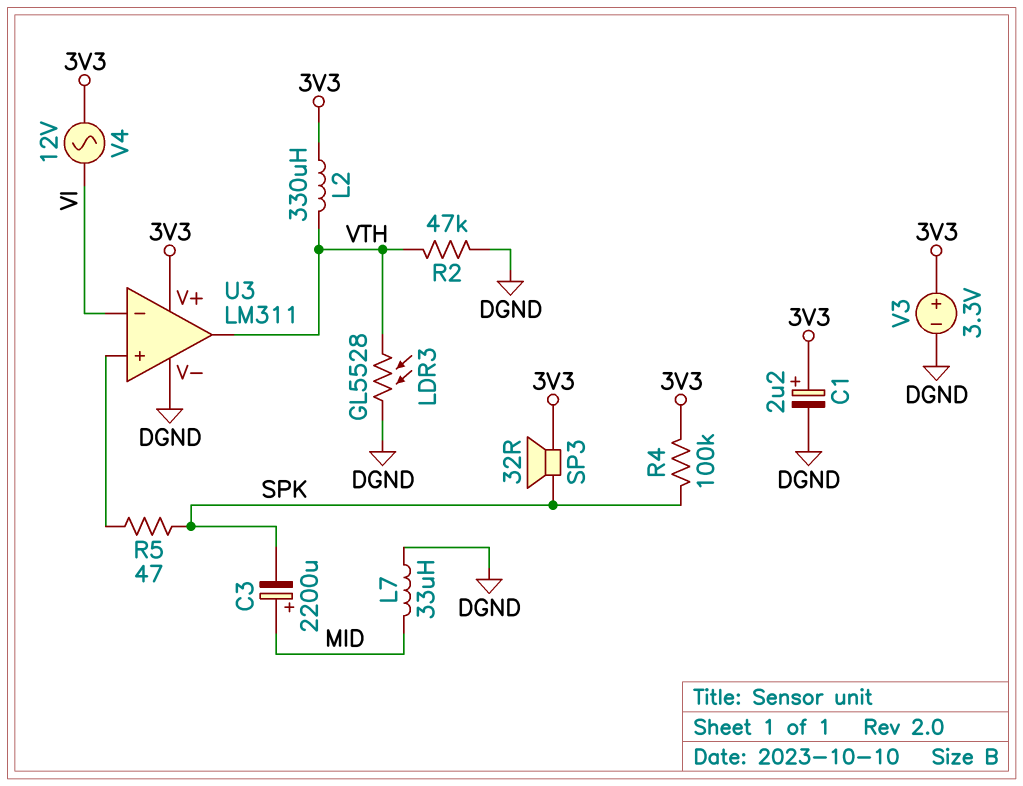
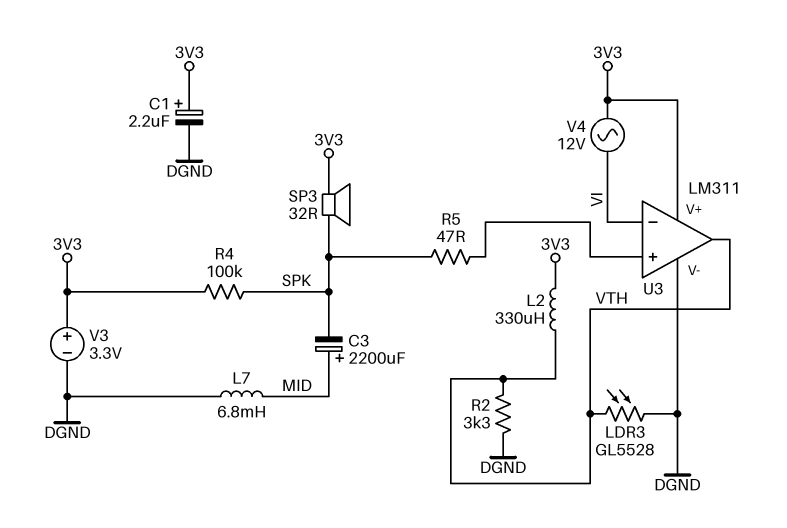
L7: 33uH (DGND, MID) -> 6.8mH (DGND, MID)
R2: 47k (DGND, VTH) -> 3.3k (DGND, VTH)

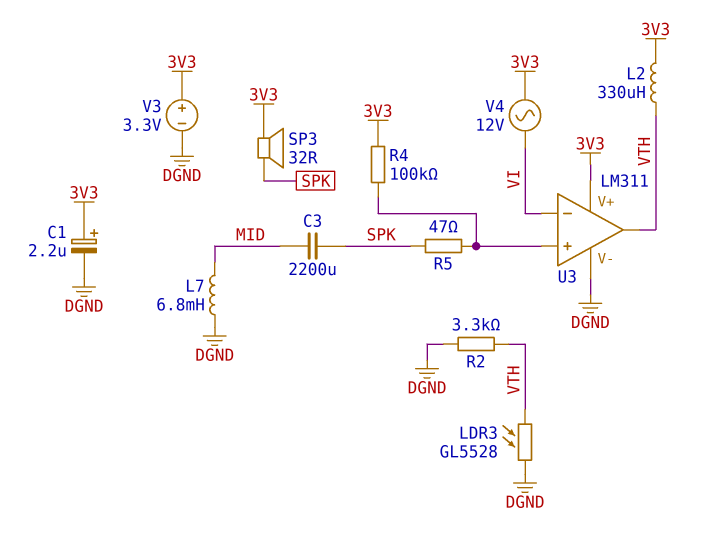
C3: 2200uF (plus MID, minus SPK) -> 2200uF (MID, SPK)
R4: 100k (3V3, SPK) -> 100k (3V3, U3/in+)

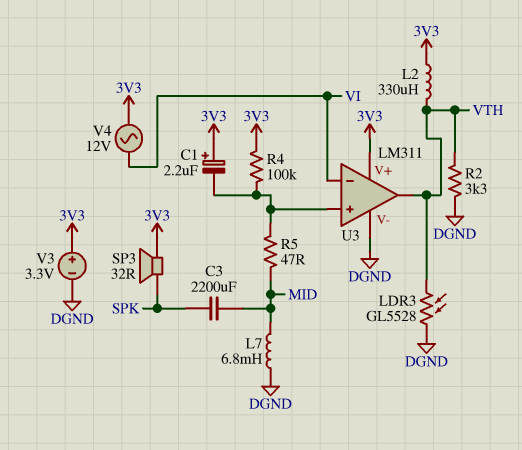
C1: 2.2uF (plus 3V3, minus DGND) -> 2.2uF (plus 3V3, minus U3/in+)
R5: 47 (SPK, U3/in+) -> 47 (MID, U3/in+)

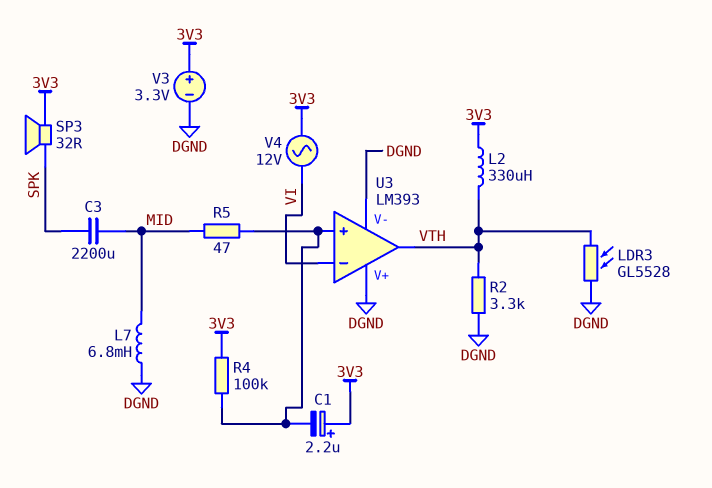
U3: LM311 -> LM393
U3 pin V+: 3V3 -> DGND

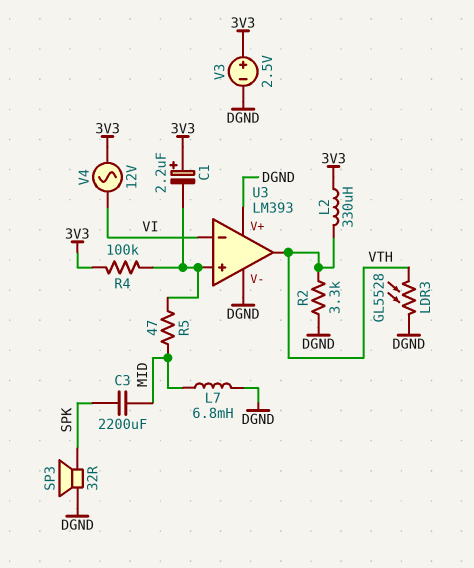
SP3: speaker 32R (3V3, SPK) -> speaker 32R (DGND, SPK)
V3: 3.3V (plus 3V3, minus DGND) -> 2.5V (plus 3V3, minus DGND)

